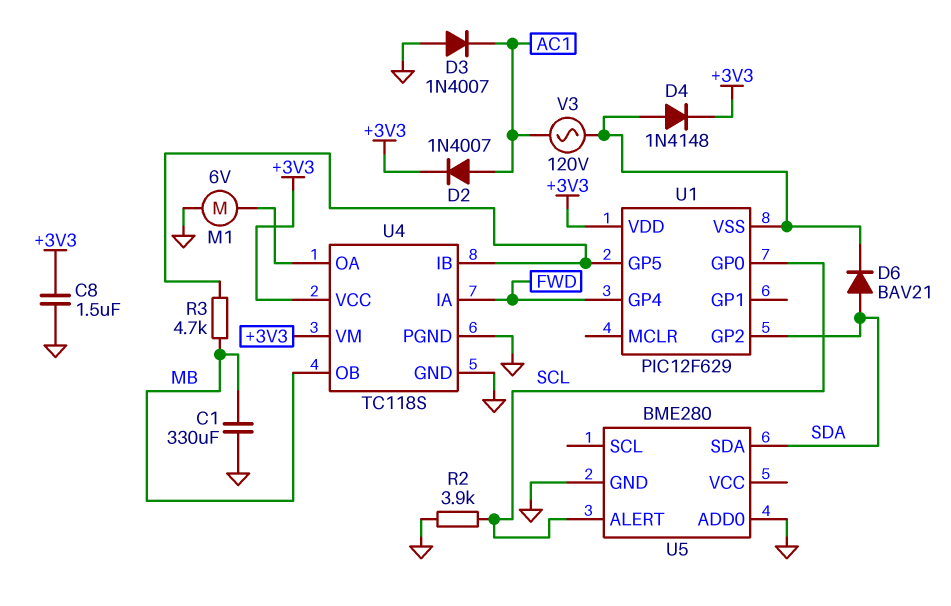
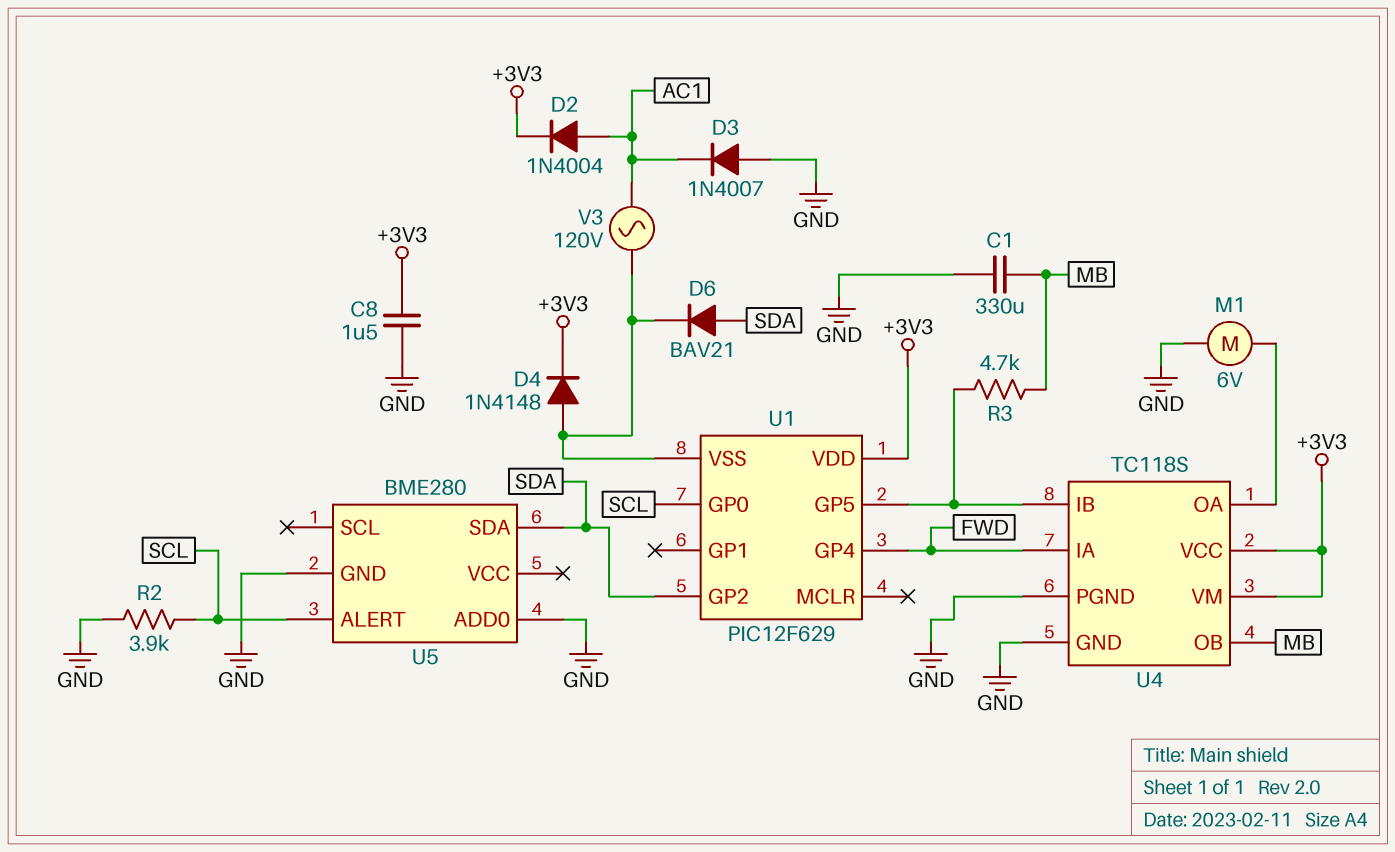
D2: diode 1N4007 (A AC1, K +3V3) -> diode 1N4004 (A AC1, K +3V3)

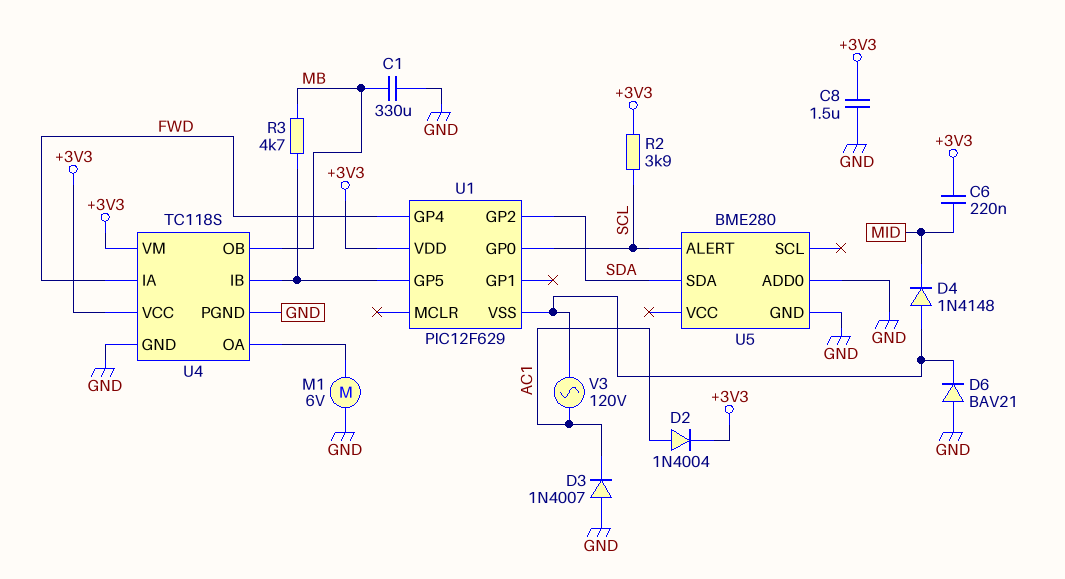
C6: none -> 220nF (+3V3, MID)
D4: diode 1N4148 (A U1/VSS, K +3V3) -> diode 1N4148 (A U1/VSS, K MID)
D6: diode BAV21 (A SDA, K U1/VSS) -> diode BAV21 (A GND, K U1/VSS)
R2: 3.9k (GND, SCL) -> 3.9k (+3V3, SCL)

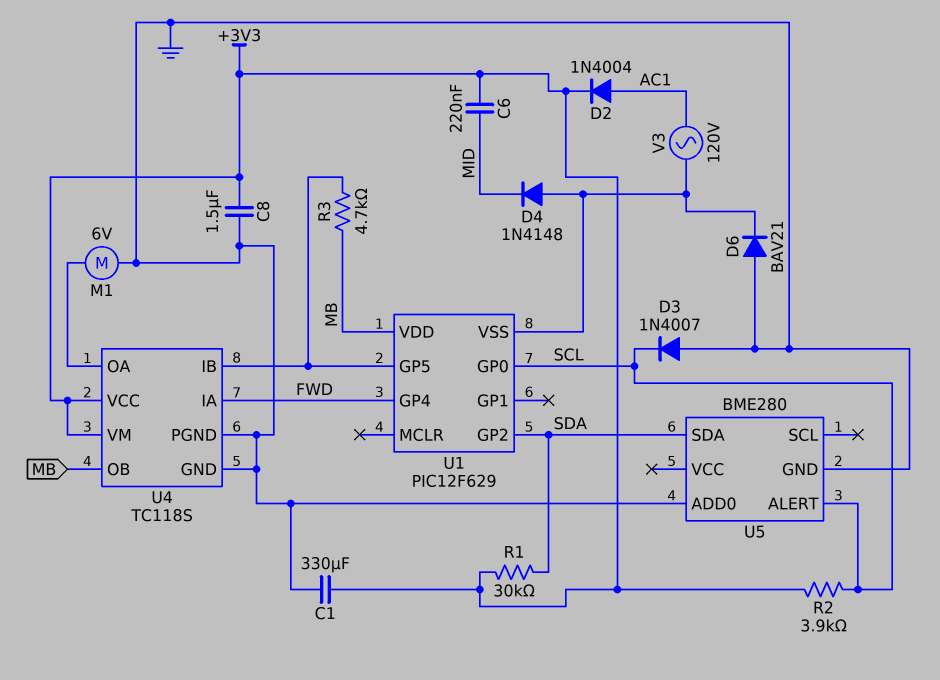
C1: 330uF (GND, MB) -> 330uF (+3V3, GND)
D3: diode 1N4007 (A GND, K AC1) -> diode 1N4007 (A GND, K SCL)
R1: none -> 30k (+3V3, SDA)
U1 pin VDD: +3V3 -> MB

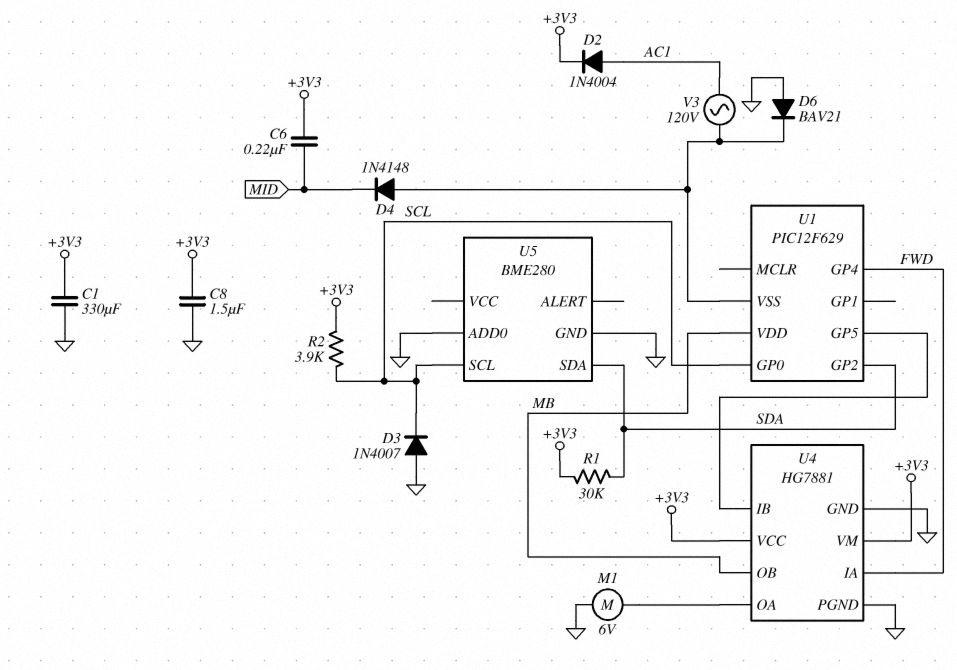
R3: 4.7k (MB, U1/GP5) -> none
U4: TC118S -> HG7881
U5 pin ALERT: SCL -> none
U5 pin SCL: none -> SCL

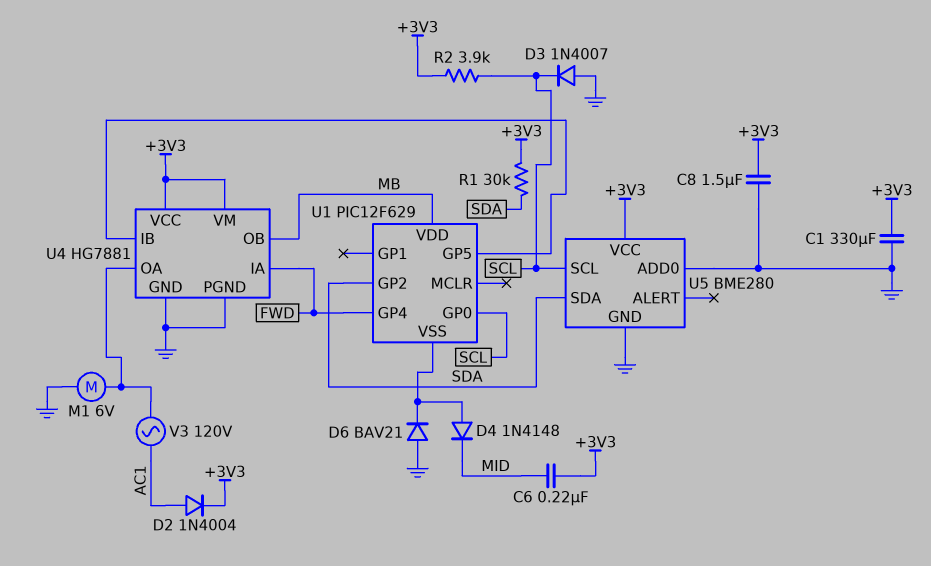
U5 pin VCC: none -> +3V3
V3: AC 120V (AC1, U1/VSS) -> AC 120V (AC1, U4/OA)

